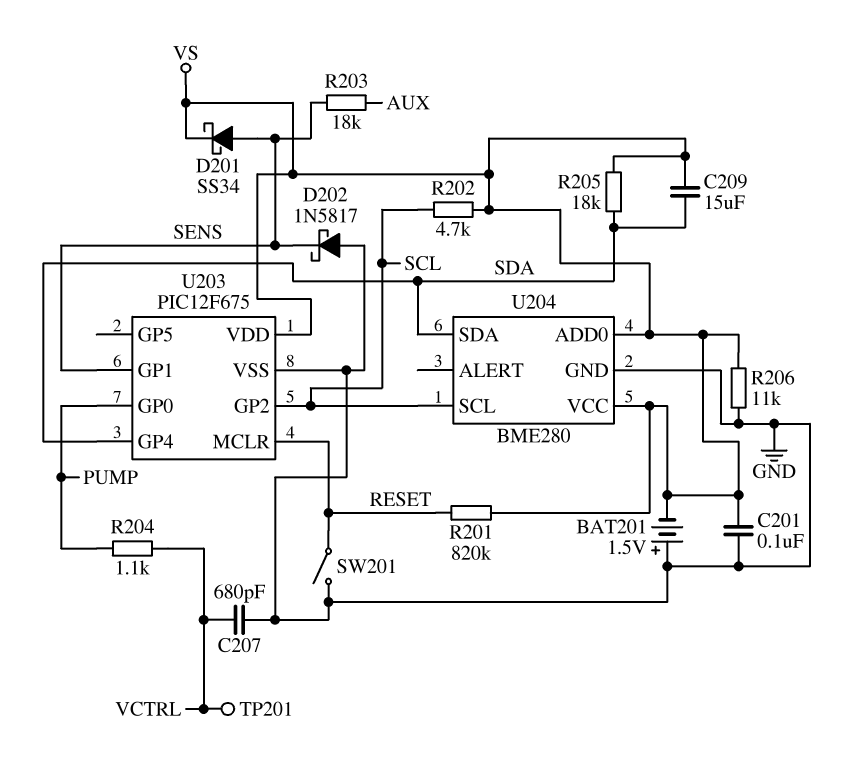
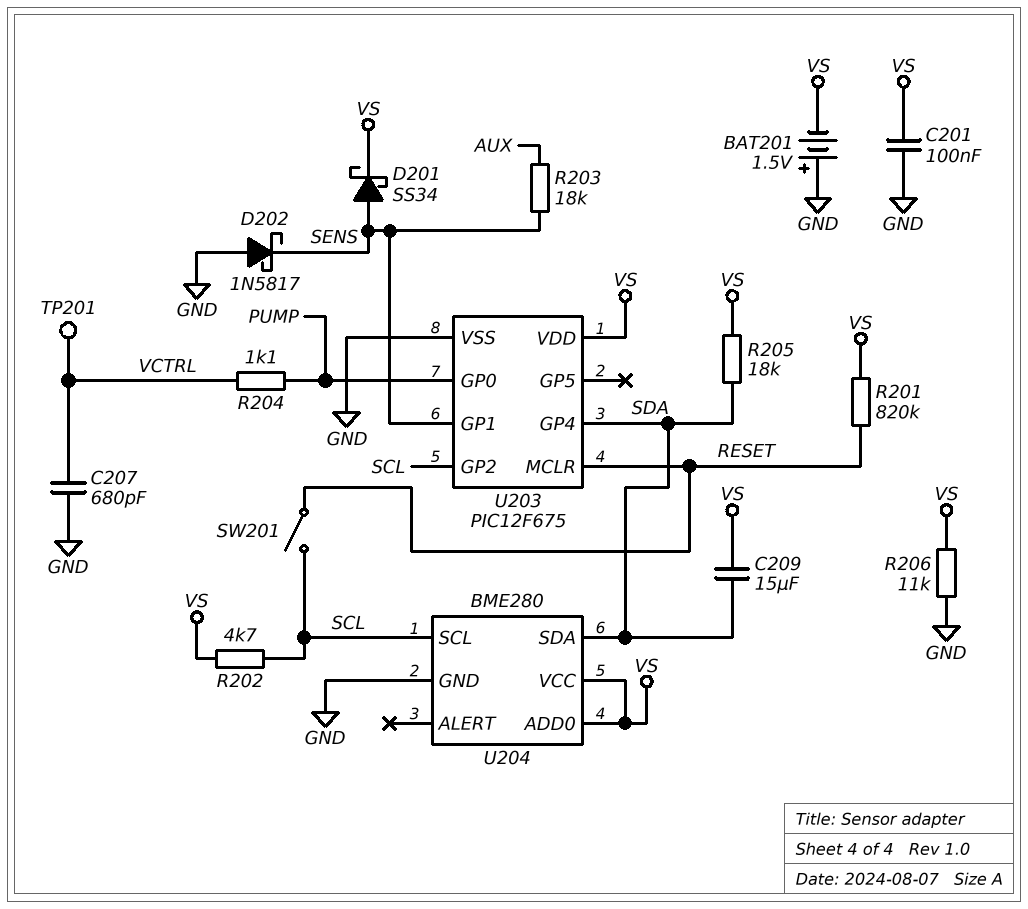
SW201: switch (GND, RESET) -> switch (RESET, SCL)

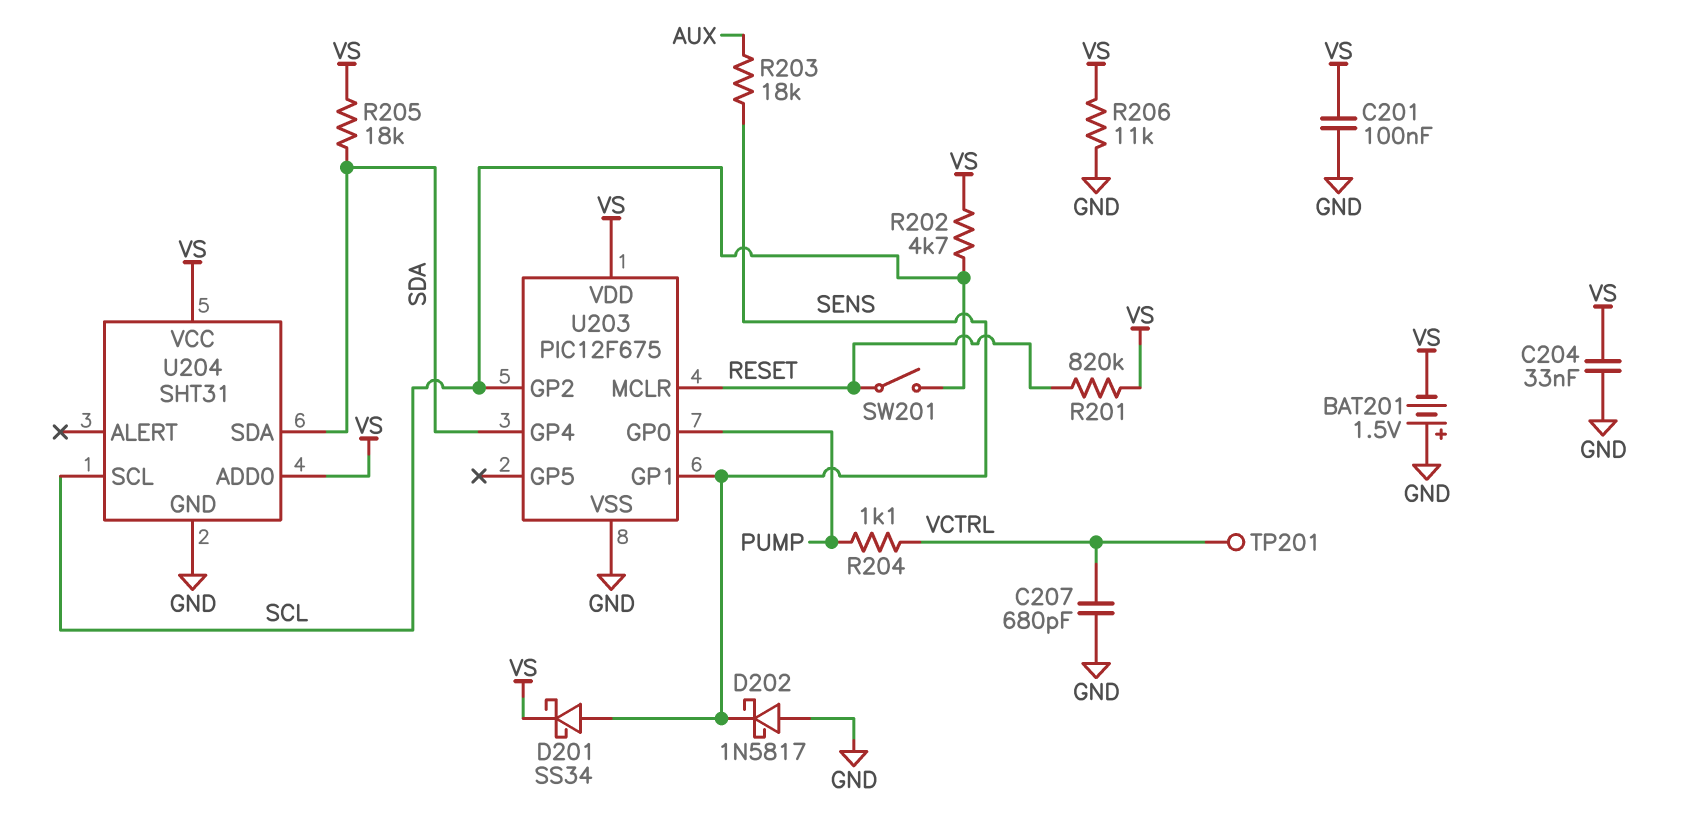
C204: none -> 33nF (GND, VS)
C209: 15uF (SDA, VS) -> none
U204: BME280 -> SHT31

